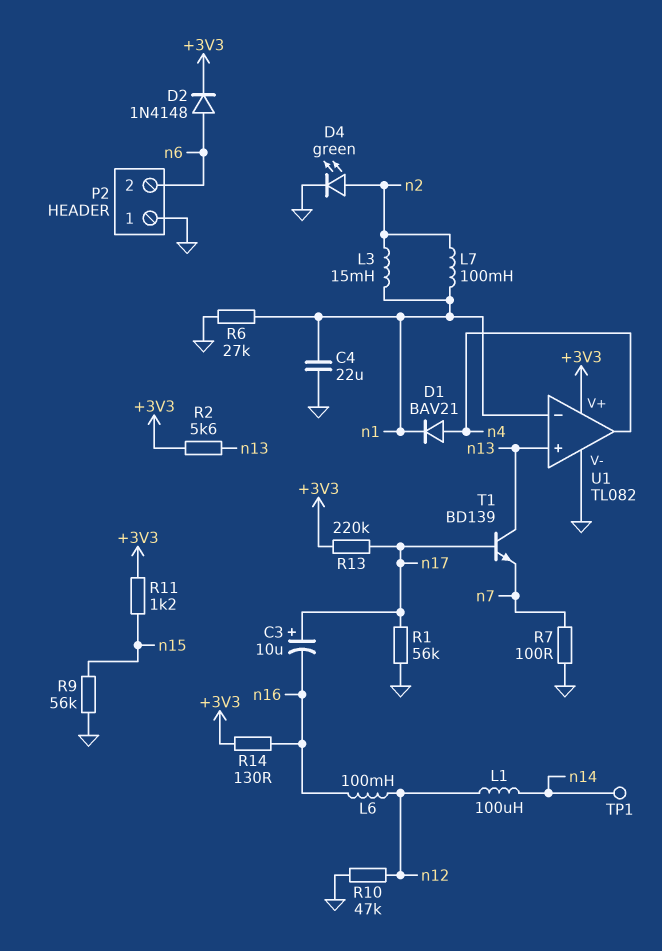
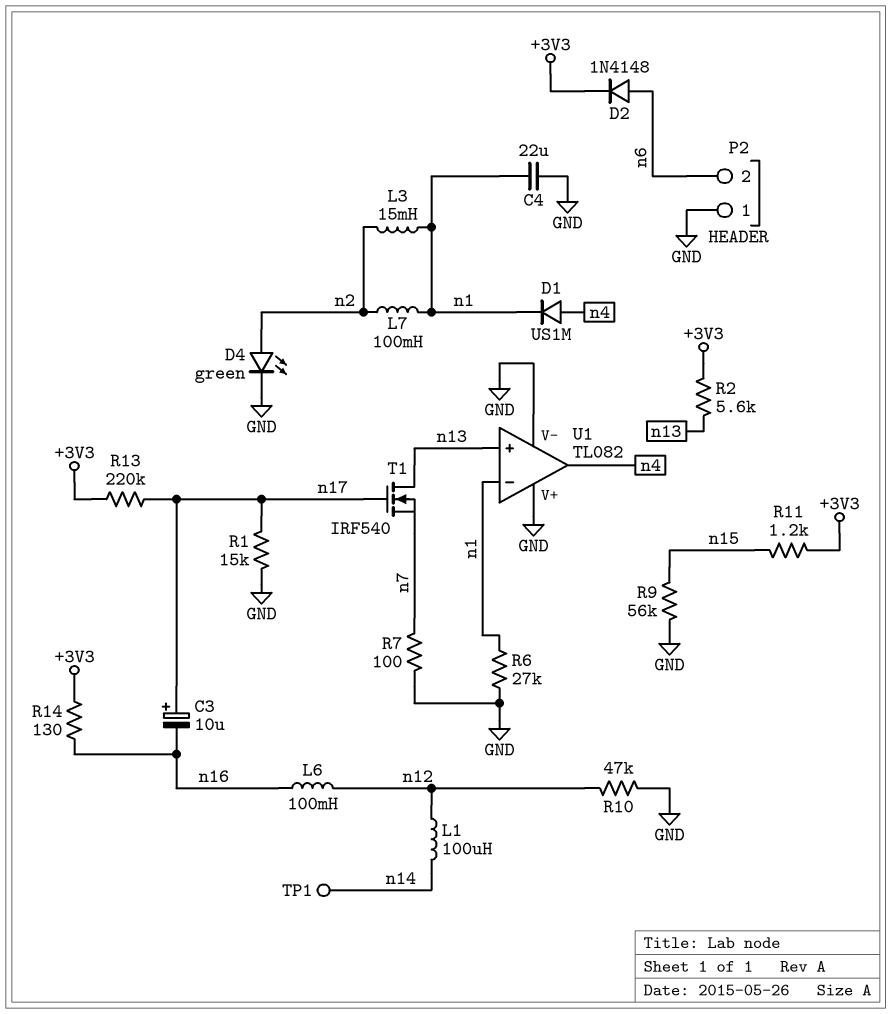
D1: diode BAV21 (A n4, K n1) -> diode US1M (A n4, K n1)
R1: 56k (GND, n17) -> 15k (GND, n17)
T1: NPN BD139 (B n17, C n13, E n7) -> NMOS IRF540 (G n17, D n13, S n7)
U1 pin V+: +3V3 -> GND

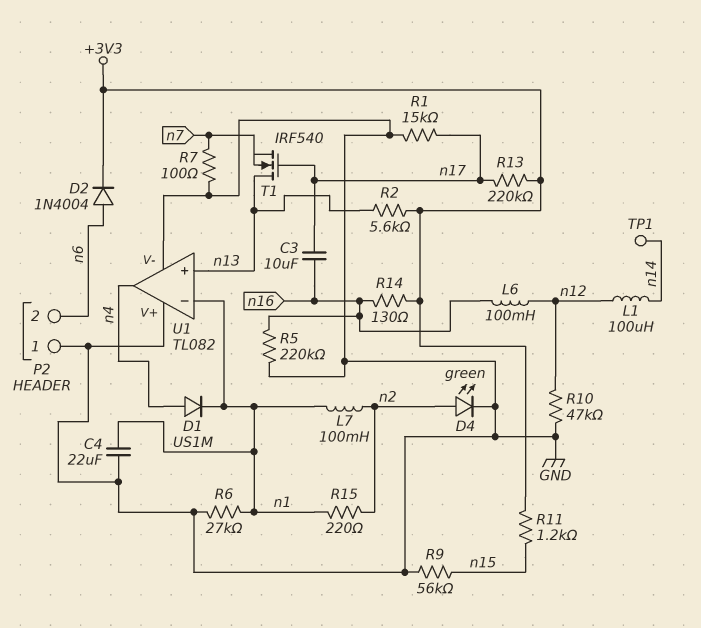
C3: 10uF (plus n17, minus n16) -> 10uF (n16, n17)
D2: diode 1N4148 (A n6, K +3V3) -> diode 1N4004 (A n6, K +3V3)
L3: 15mH (n1, n2) -> none
R5: none -> 220k (GND, n16)
R15: none -> 220 (n1, n2)

